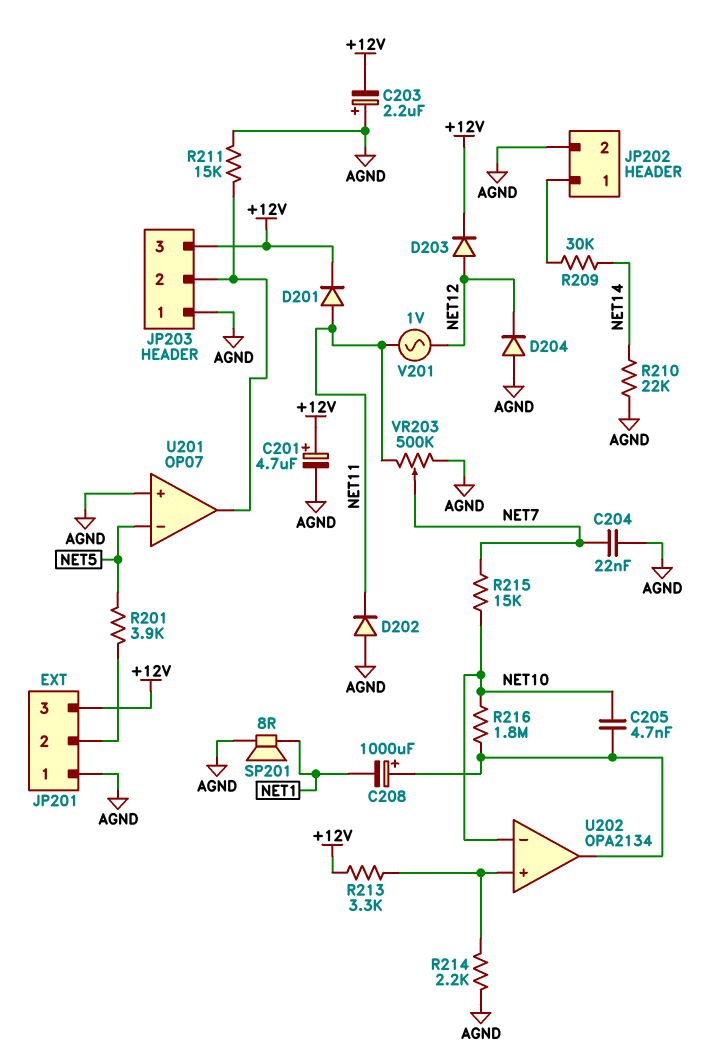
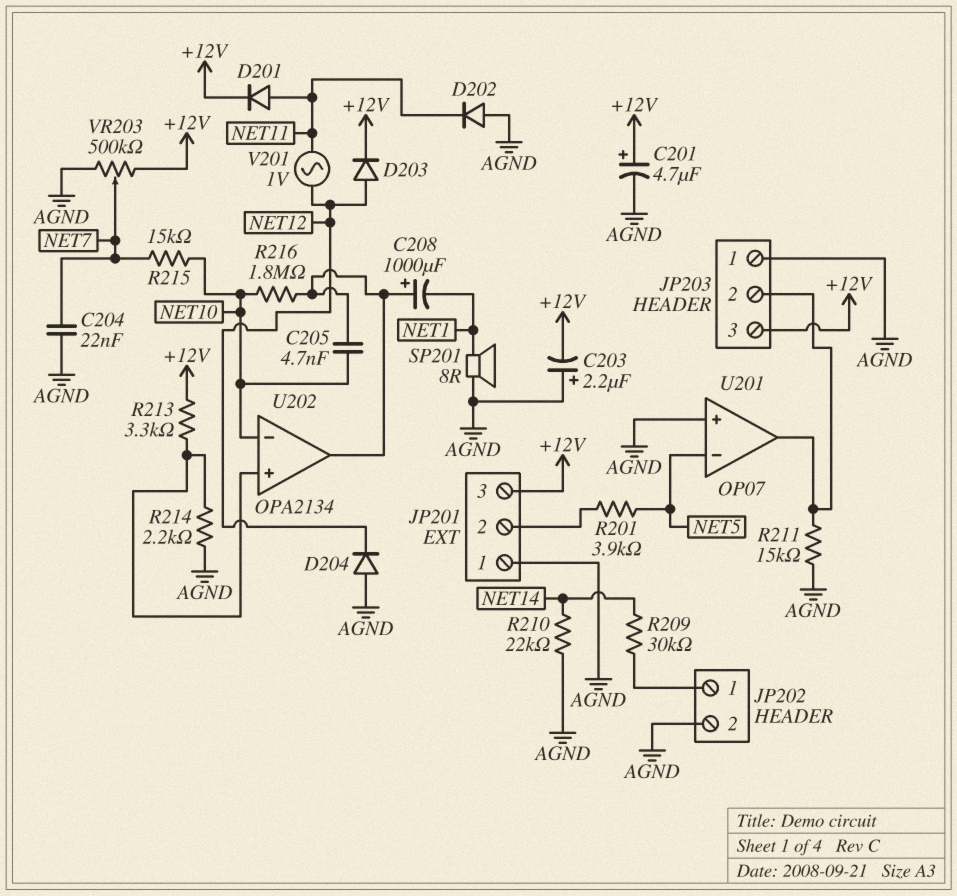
VR203: 500k (AGND, NET11, wiper NET7) -> 500k (+12V, AGND, wiper NET7)

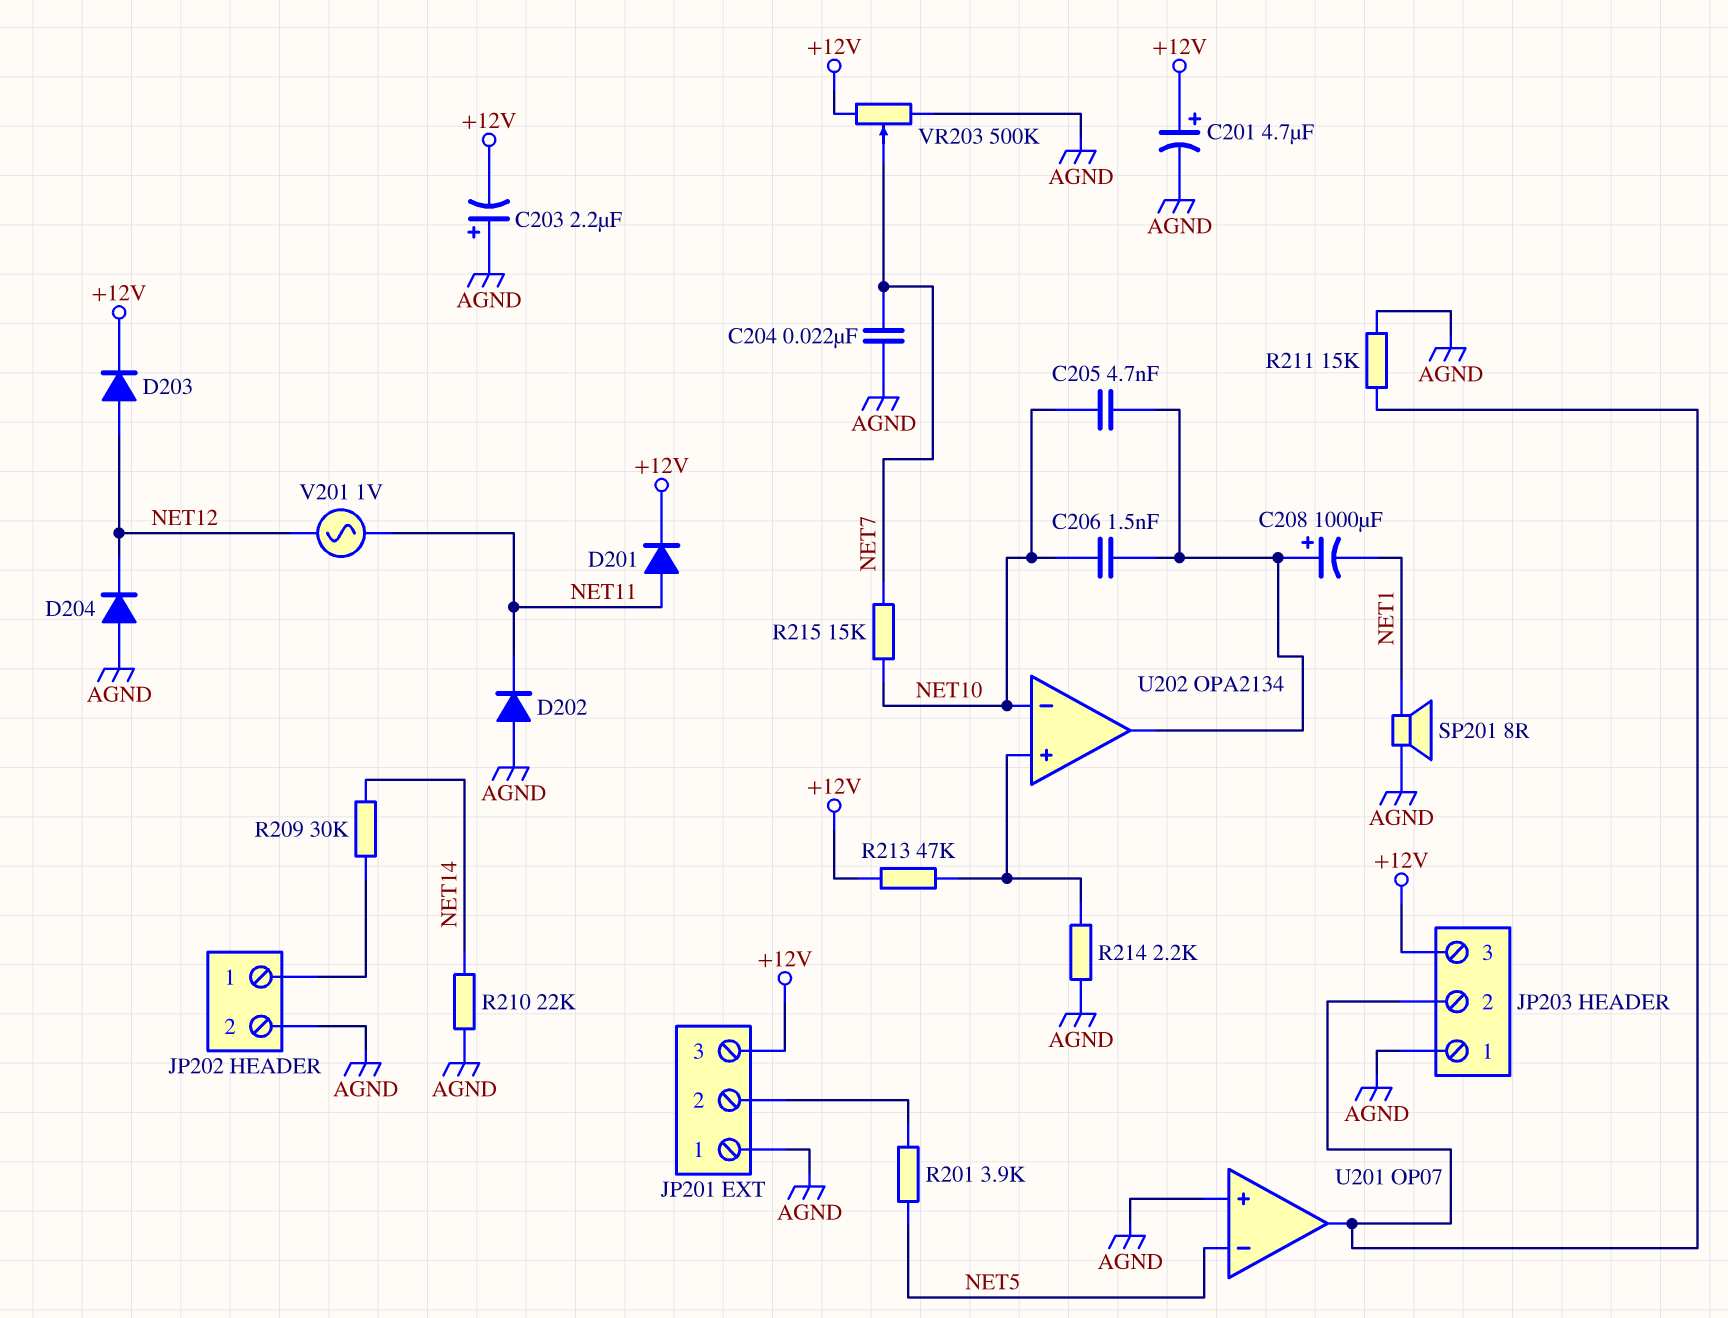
C206: none -> 1.5nF (NET10, U202/out)
R213: 3.3k (+12V, U202/in+) -> 47k (+12V, U202/in+)
R216: 1.8M (NET10, U202/out) -> none

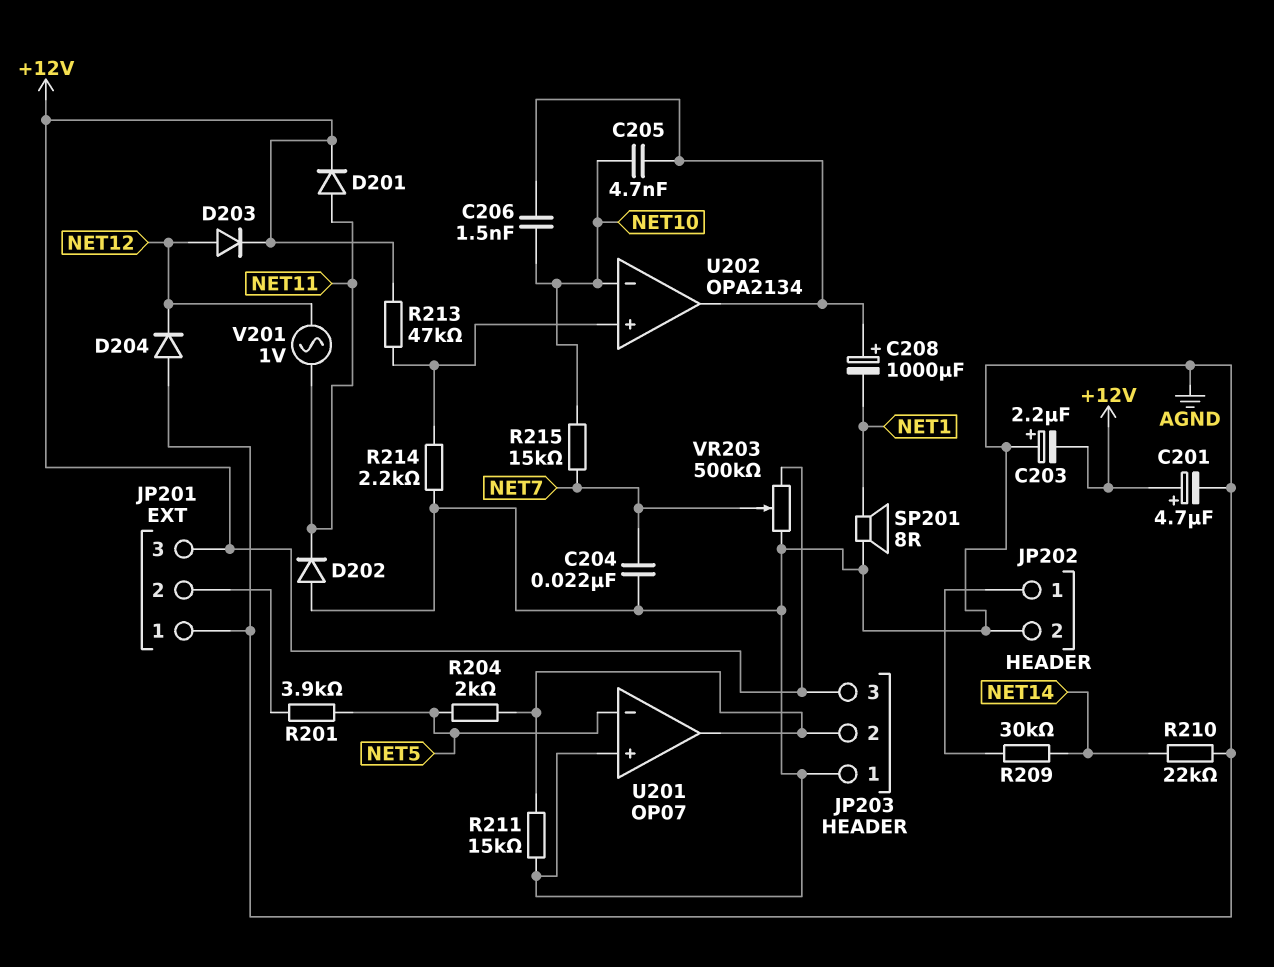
R204: none -> 2k (JP203/2, NET5)

